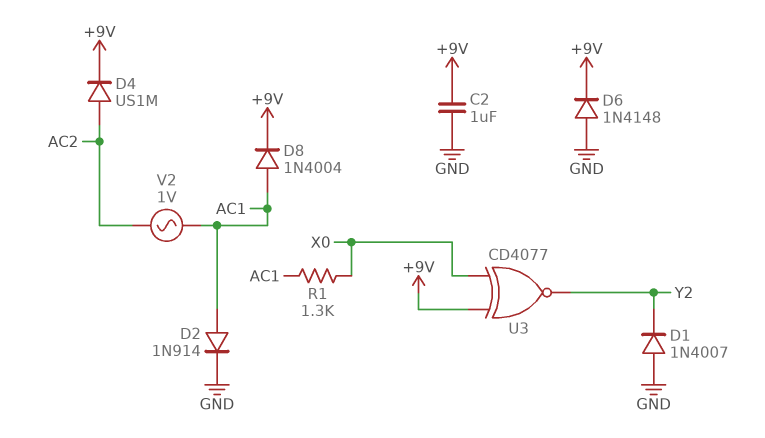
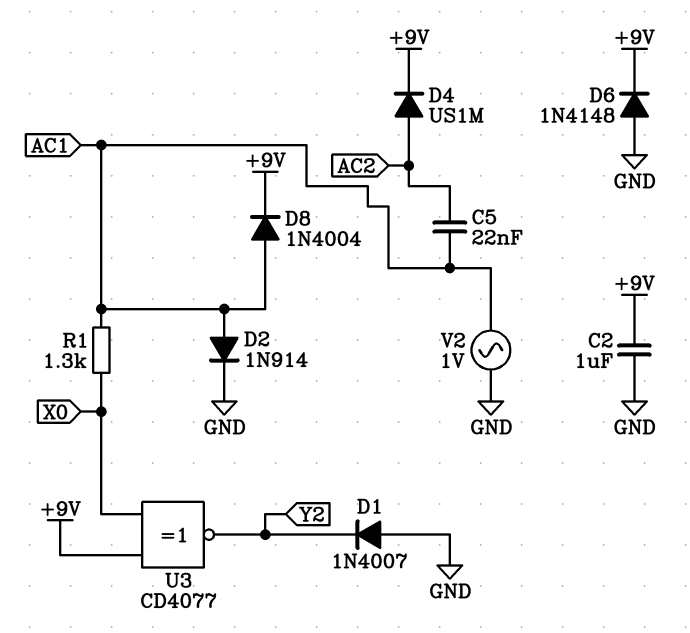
C5: none -> 22nF (AC1, AC2)
V2: AC 1V (AC1, AC2) -> AC 1V (AC1, GND)

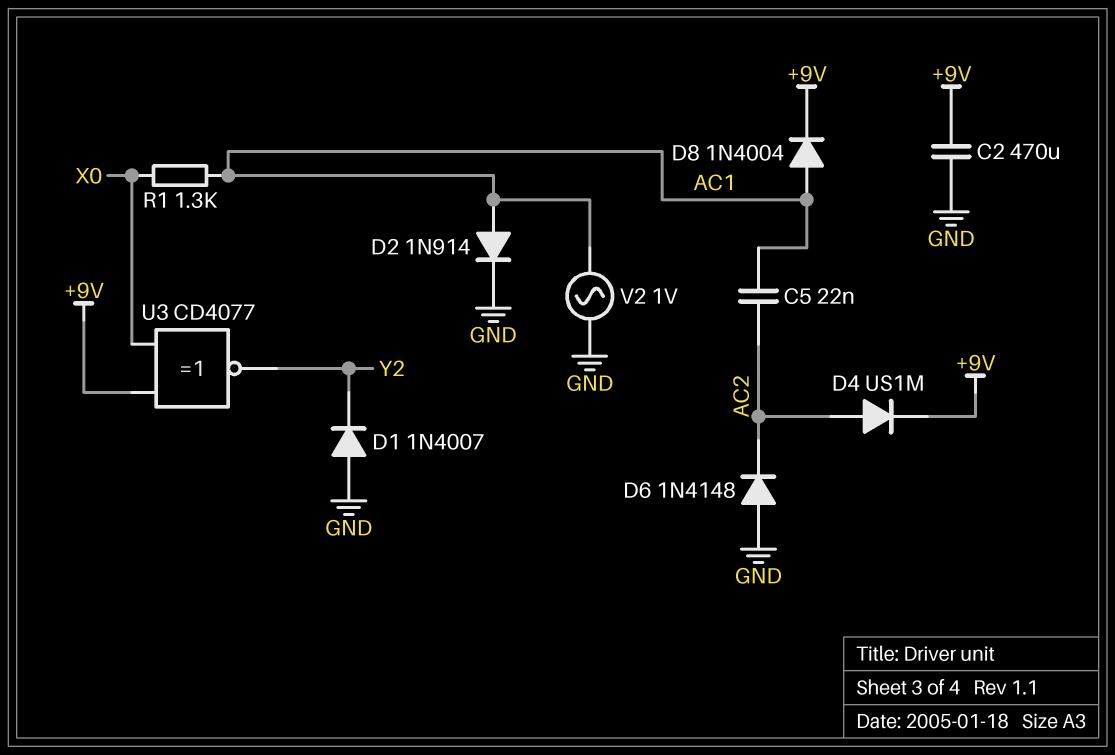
C2: 1uF (+9V, GND) -> 470uF (+9V, GND)
D6: diode 1N4148 (A GND, K +9V) -> diode 1N4148 (A GND, K AC2)

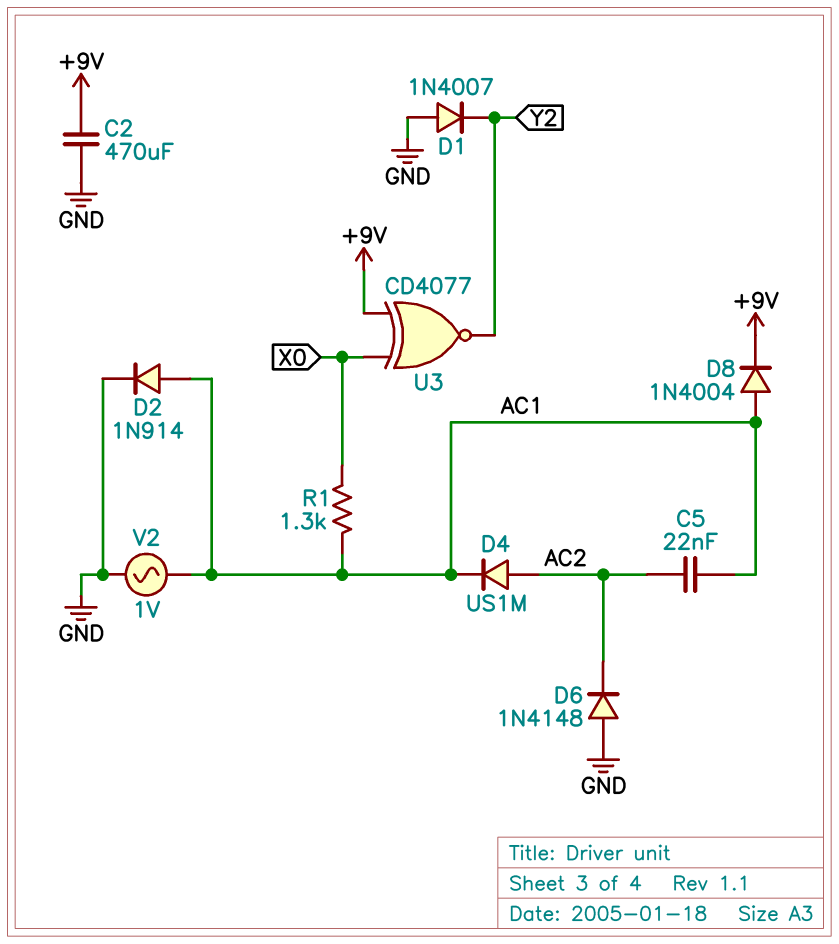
D4: diode US1M (A AC2, K +9V) -> diode US1M (A AC2, K AC1)

